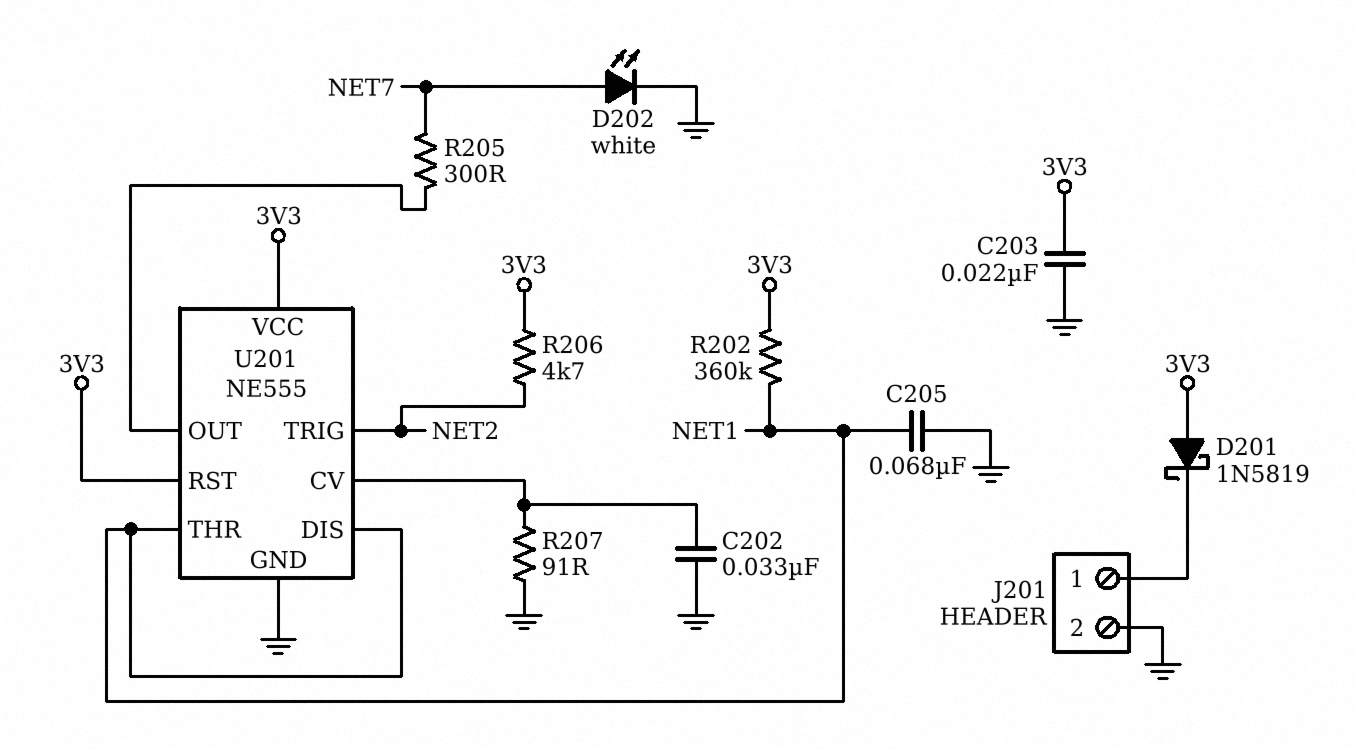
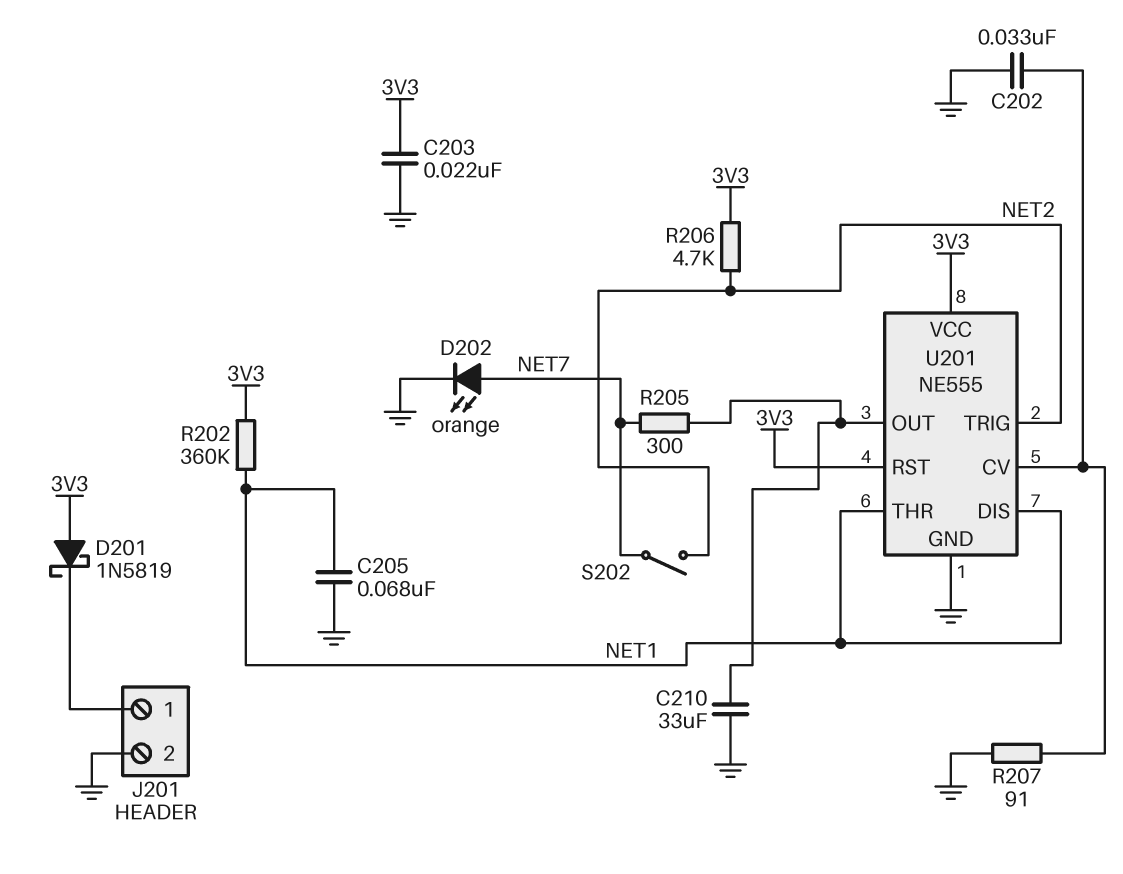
C210: none -> 33uF (GND, U201/OUT)
D202: LED white (A NET7, K GND) -> LED orange (A NET7, K GND)
S202: none -> switch (NET2, NET7)

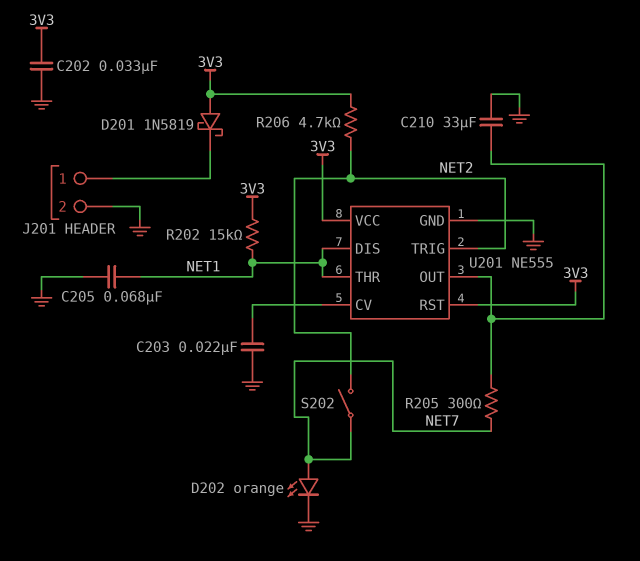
C202: 33nF (GND, U201/CV) -> 33nF (3V3, GND)
C203: 22nF (3V3, GND) -> 22nF (GND, U201/CV)
R202: 360k (3V3, NET1) -> 15k (3V3, NET1)
R207: 91 (GND, U201/CV) -> none

